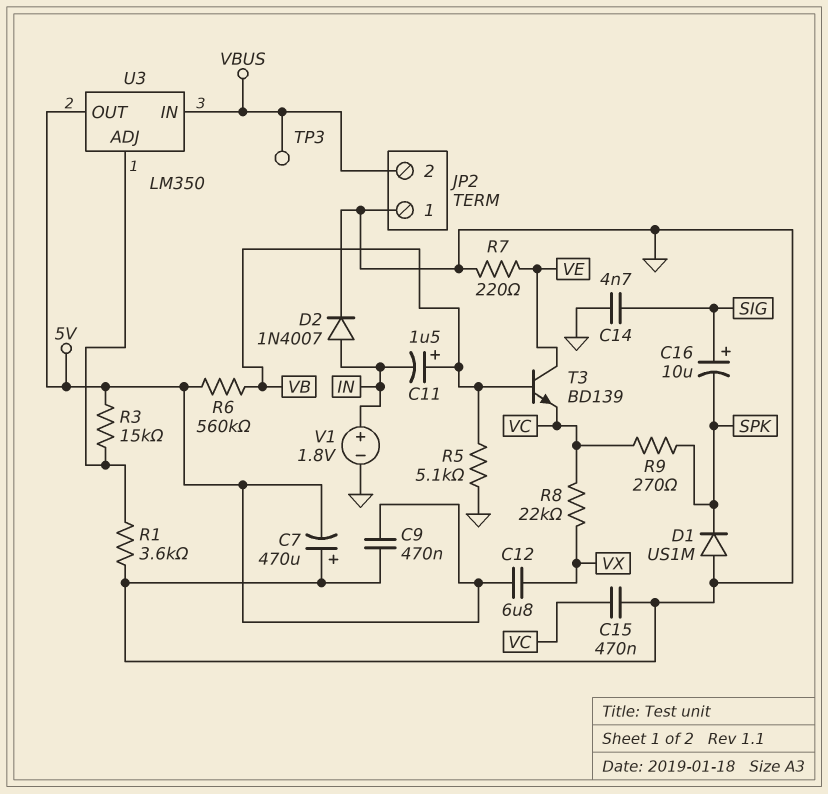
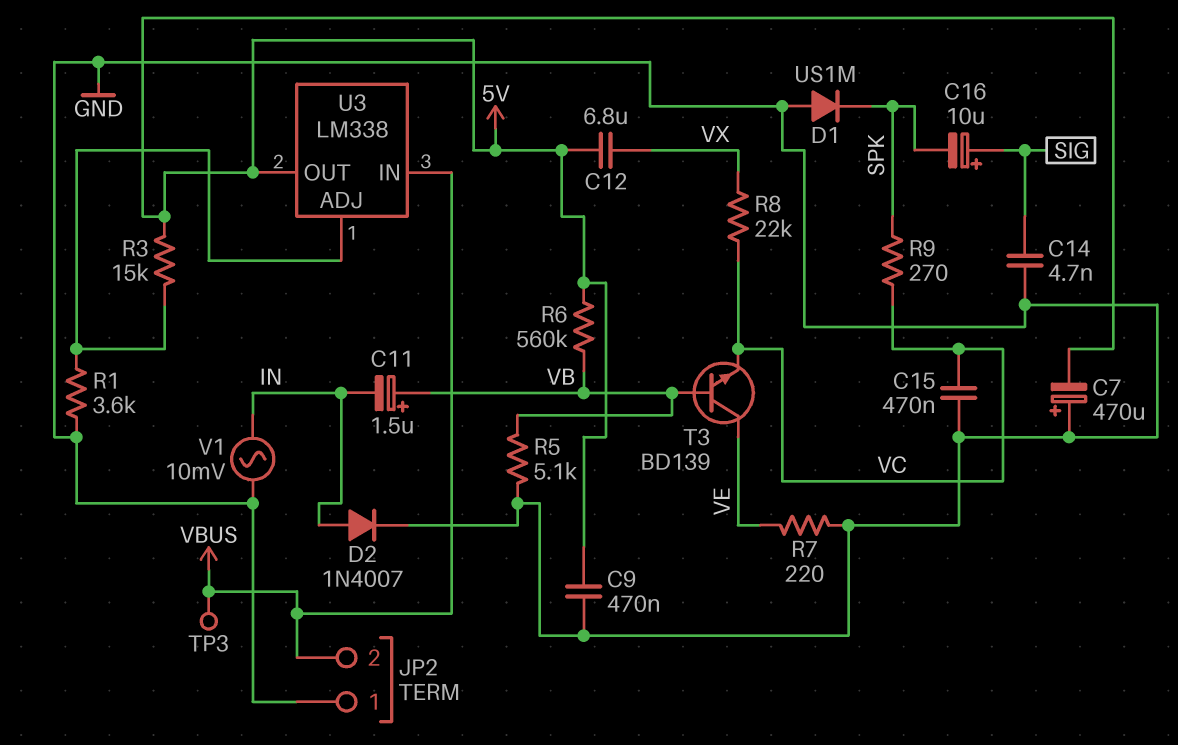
U3: LM350 -> LM338
V1: 1.8V (plus IN, minus GND) -> AC 10mV (GND, IN)

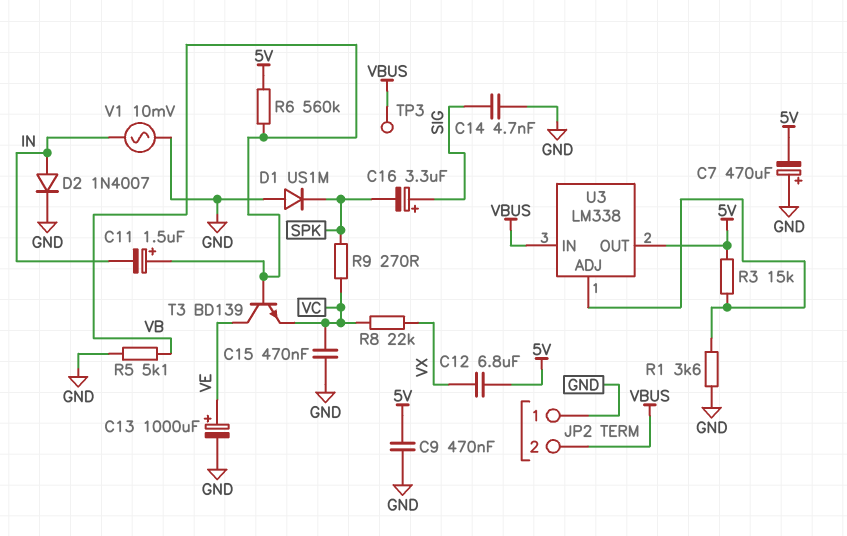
C13: none -> 1000uF (plus VE, minus GND)
C16: 10uF (plus SIG, minus SPK) -> 3.3uF (plus SIG, minus SPK)
R7: 220 (GND, VE) -> none

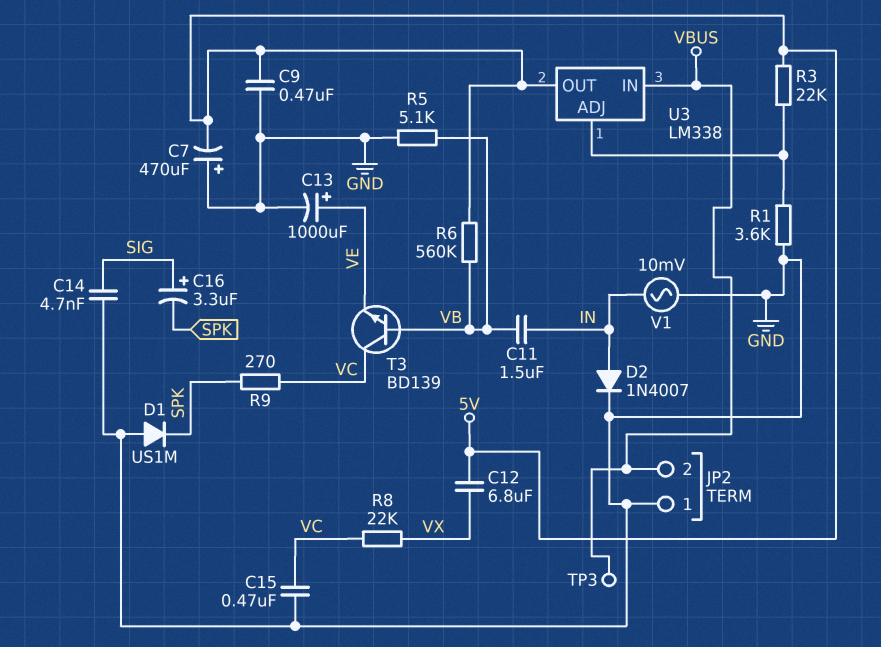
C11: 1.5uF (plus VB, minus IN) -> 1.5uF (IN, VB)
R3: 15k (5V, U3/ADJ) -> 22k (5V, U3/ADJ)
T3: NPN BD139 (B VB, C VE, E VC) -> NPN BD139 (B VB, C VC, E VE)

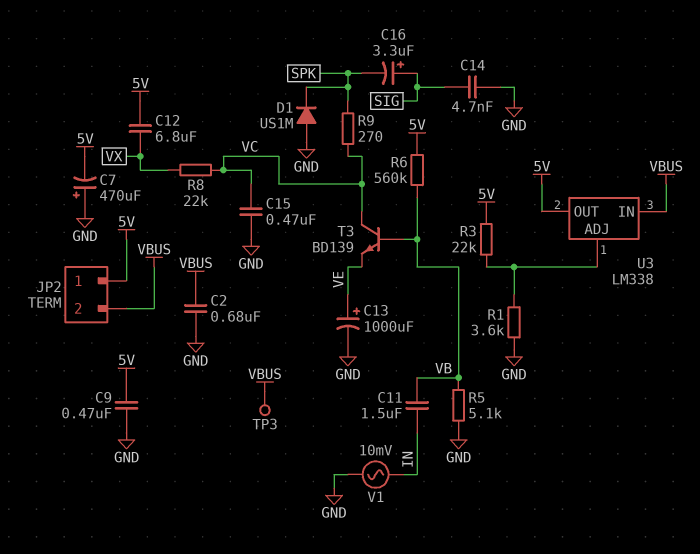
C2: none -> 680nF (GND, VBUS)
D2: diode 1N4007 (A IN, K GND) -> none
JP2 pin 1: GND -> 5V

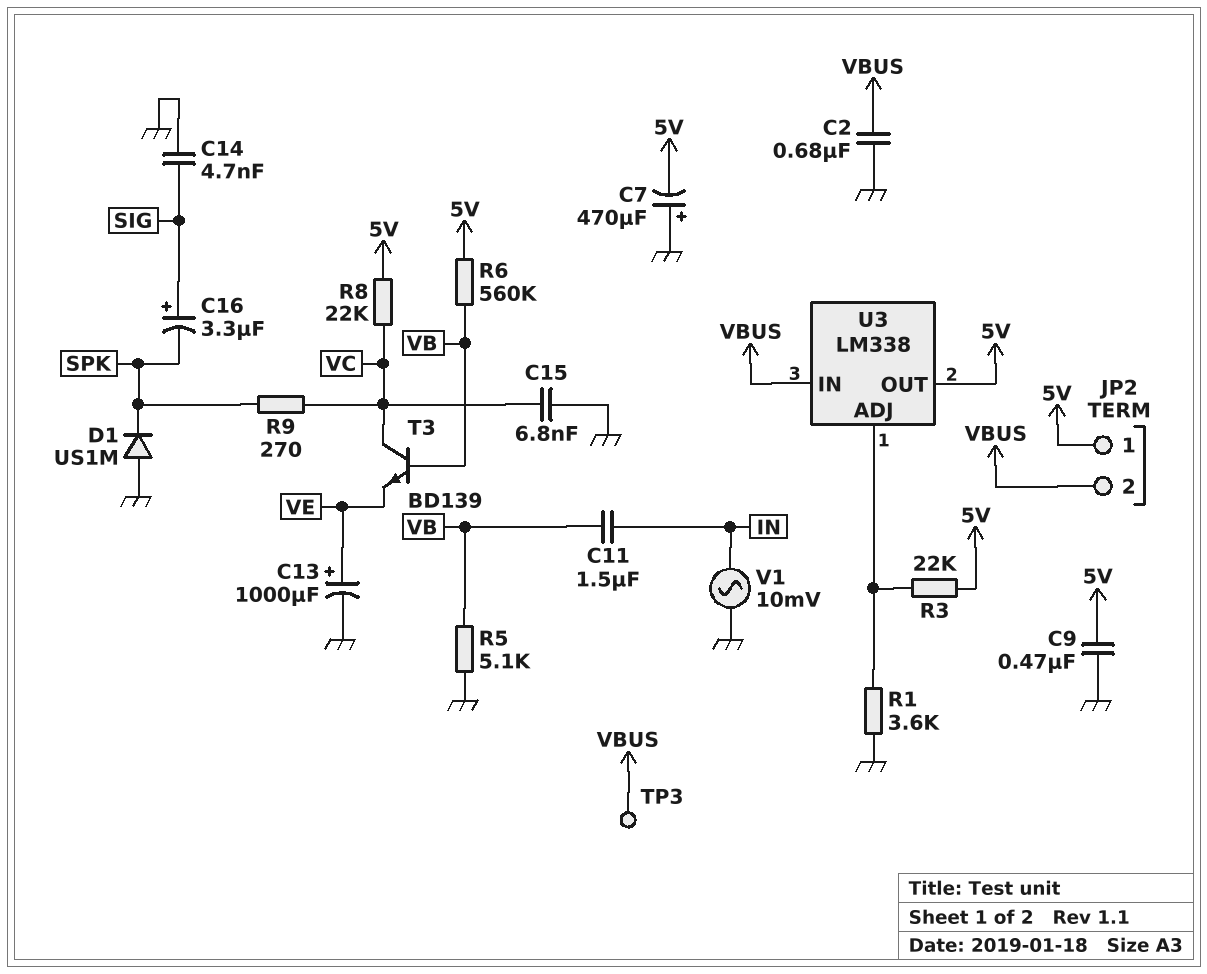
C12: 6.8uF (5V, VX) -> none
C15: 470nF (GND, VC) -> 6.8nF (GND, VC)
R8: 22k (VC, VX) -> 22k (5V, VC)

